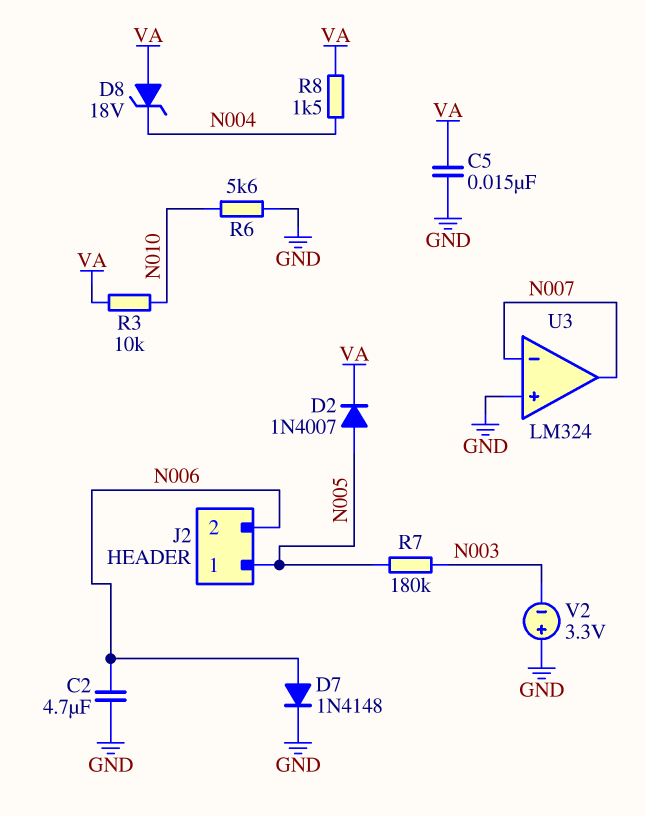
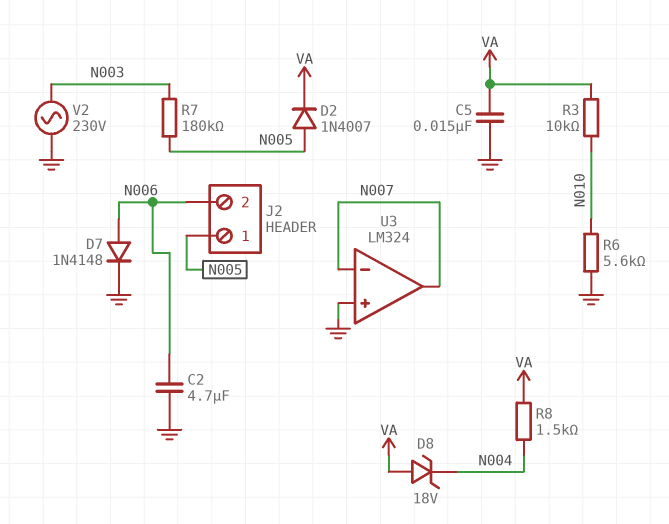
V2: 3.3V (plus GND, minus N003) -> AC 230V (GND, N003)

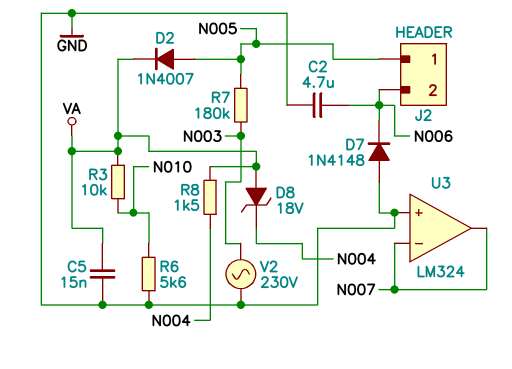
D7: diode 1N4148 (A N006, K GND) -> diode 1N4148 (A GND, K N006)

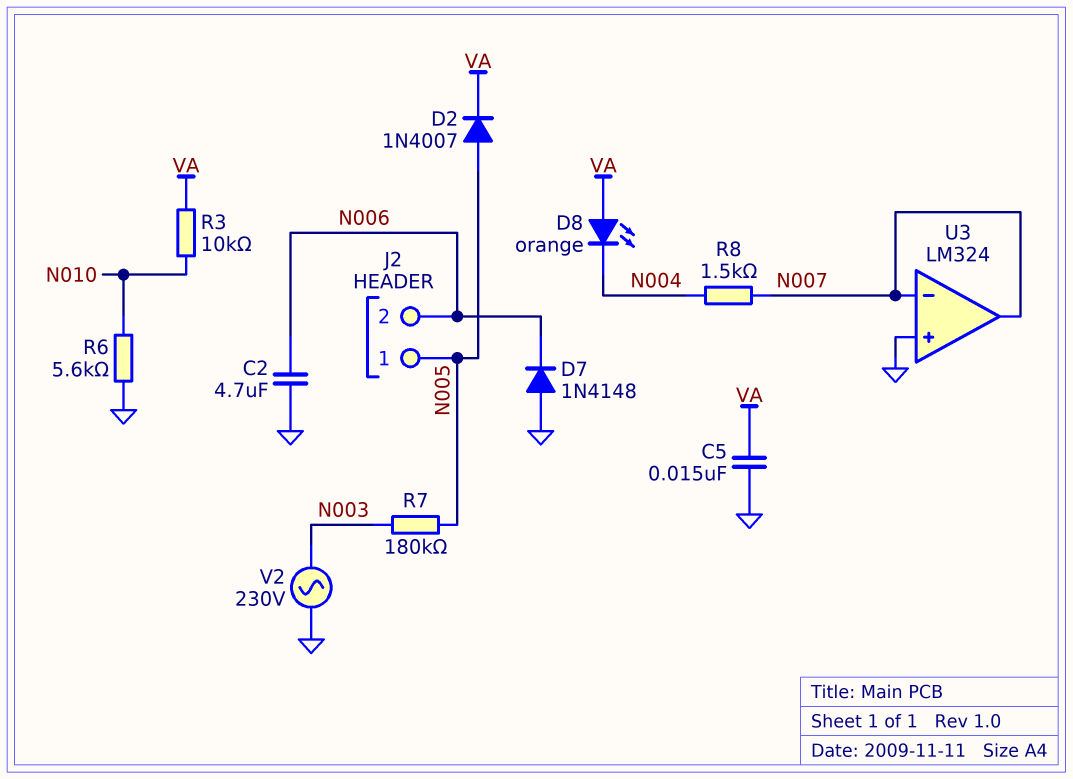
D8: zener 18V (A VA, K N004) -> LED orange (A VA, K N004)
R8: 1.5k (N004, VA) -> 1.5k (N004, N007)

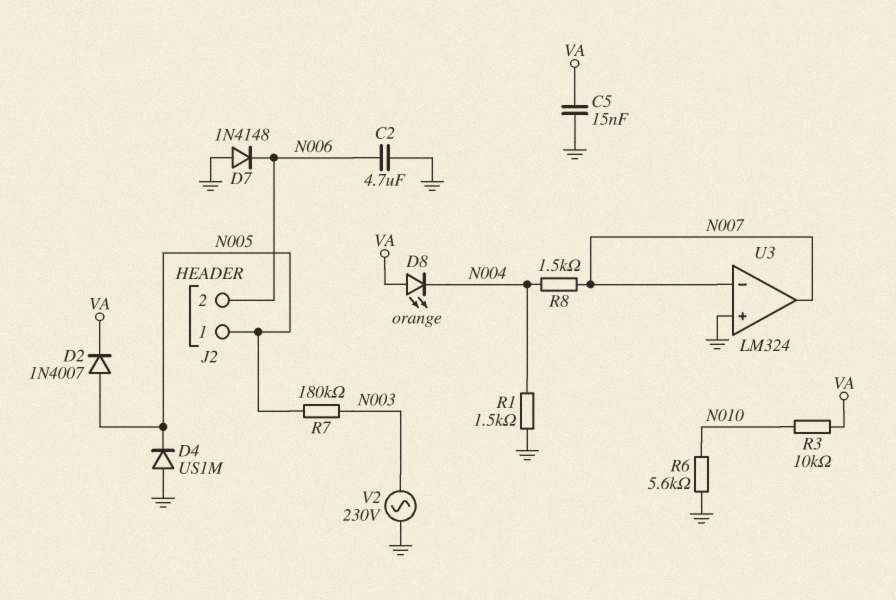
D4: none -> diode US1M (A GND, K N005)
R1: none -> 1.5k (GND, N004)

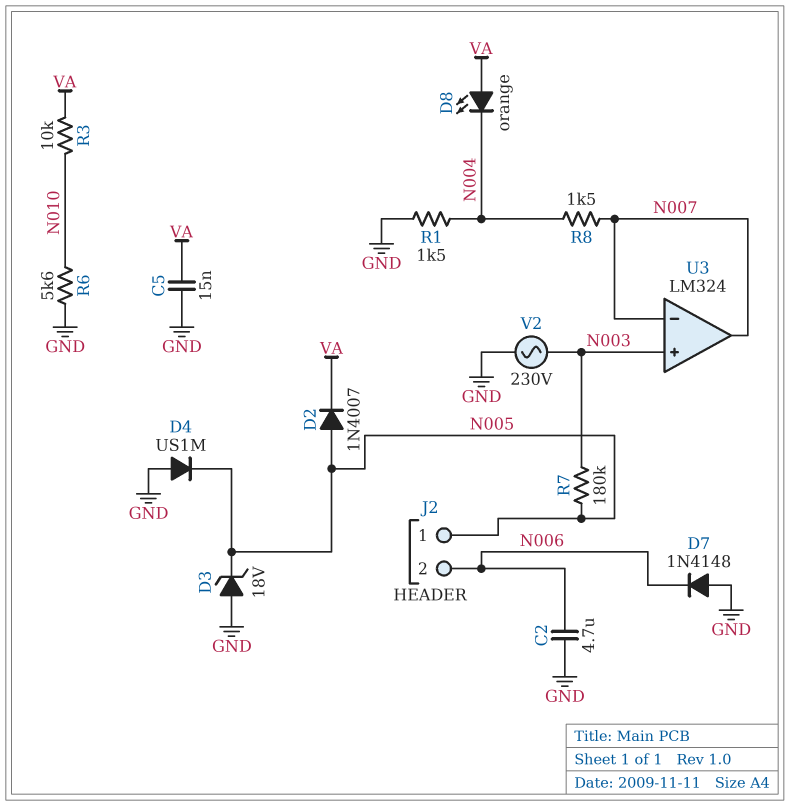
D3: none -> zener 18V (A GND, K N005)
U3 pin in+: GND -> N003

